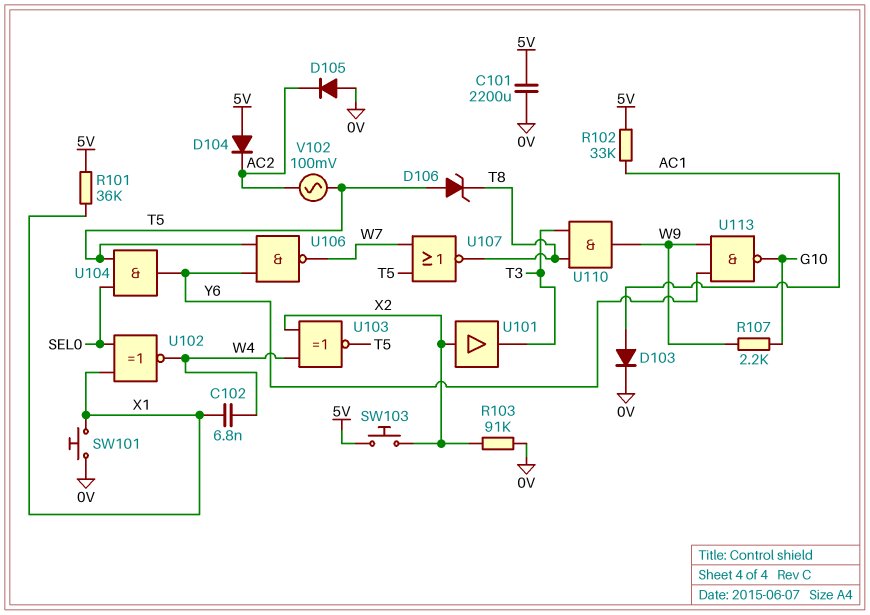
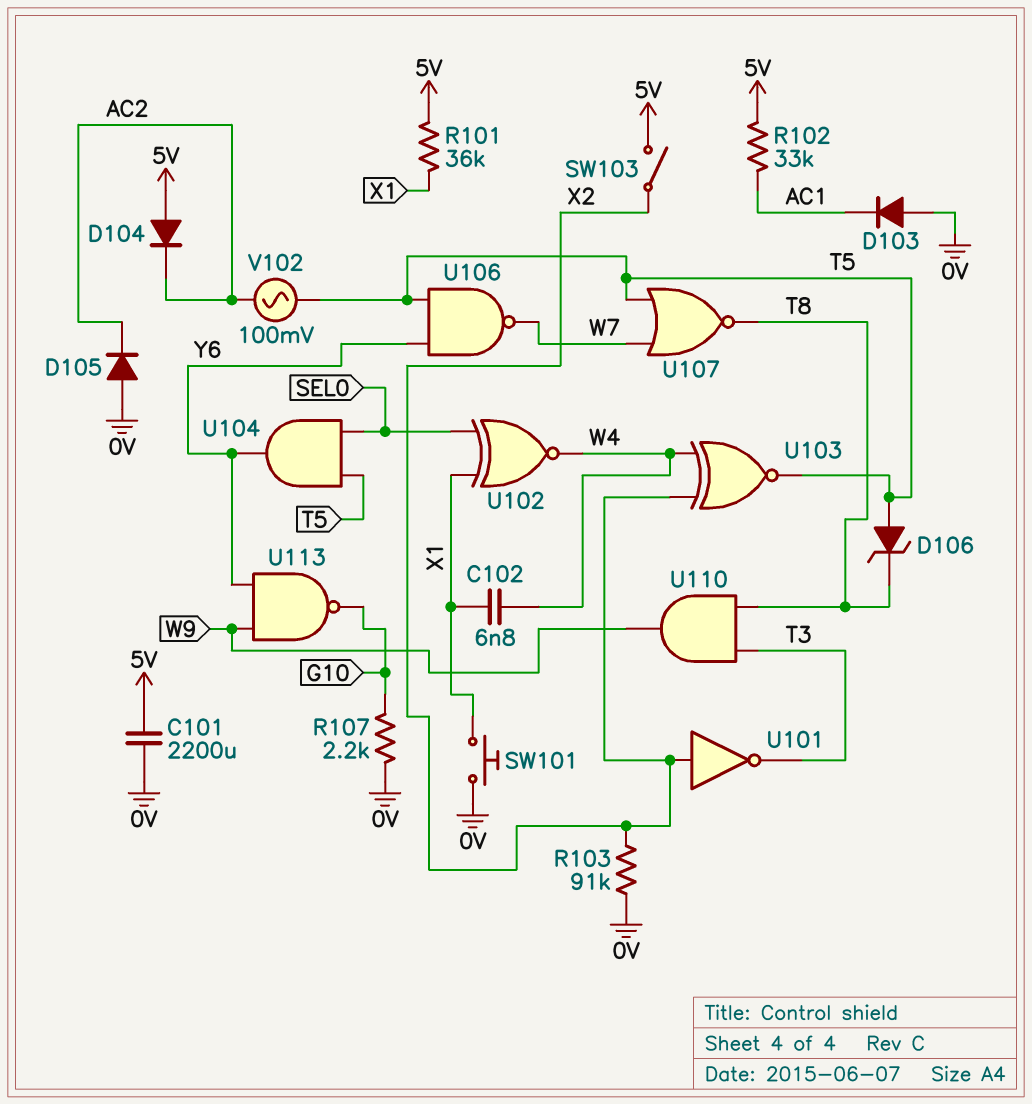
D103: diode (A AC1, K 0V) -> diode (A 0V, K AC1)
R107: 2.2k (G10, W9) -> 2.2k (0V, G10)
SW103: button (5V, X2) -> switch (5V, X2)
U101: buffer (in X2, out T3) -> NOT (in X2, out T3)

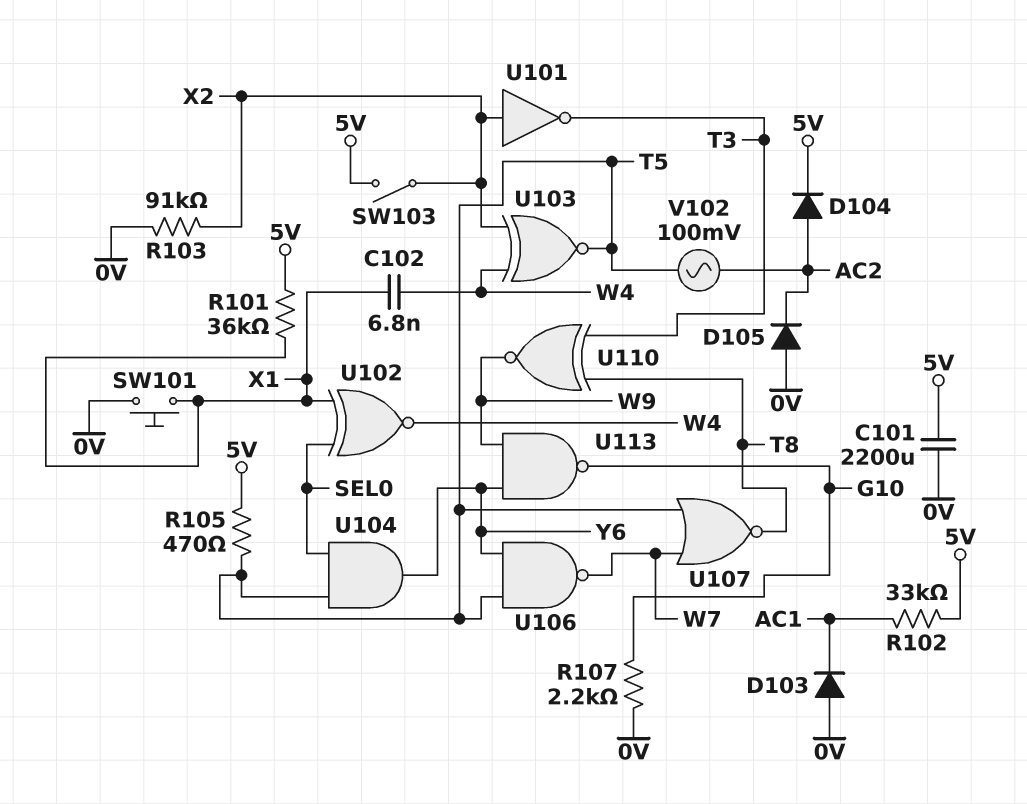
D104: diode (A 5V, K AC2) -> diode (A AC2, K 5V)
D106: zener (A T5, K T8) -> none
R105: none -> 470 (5V, T5)
U110: AND (in T3, in T8, out W9) -> XNOR (in T3, in T8, out W9)

